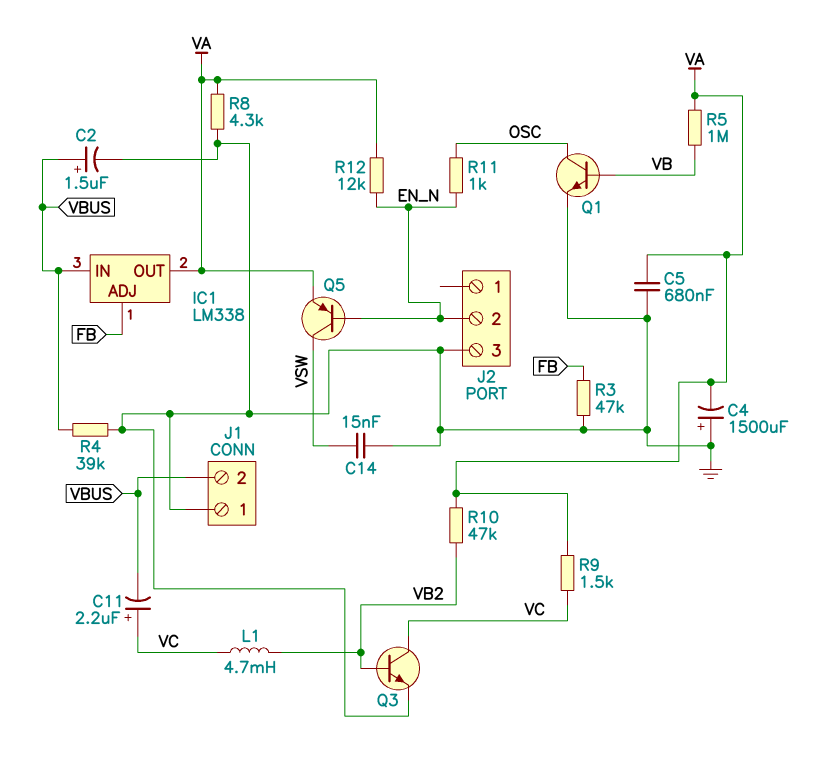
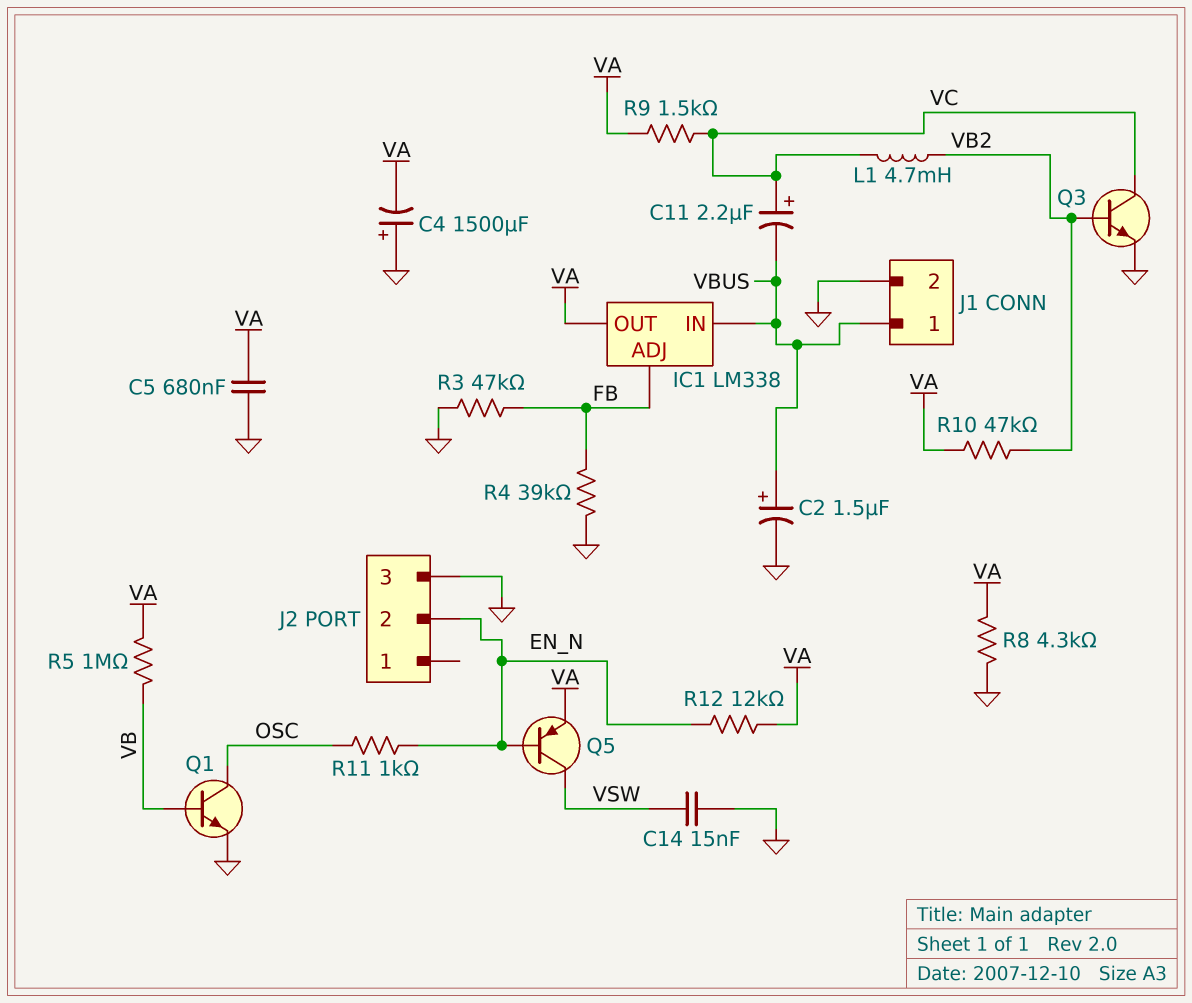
J1 pin 1: GND -> VBUS
J1 pin 2: VBUS -> GND
R4: 39k (GND, VBUS) -> 39k (FB, GND)

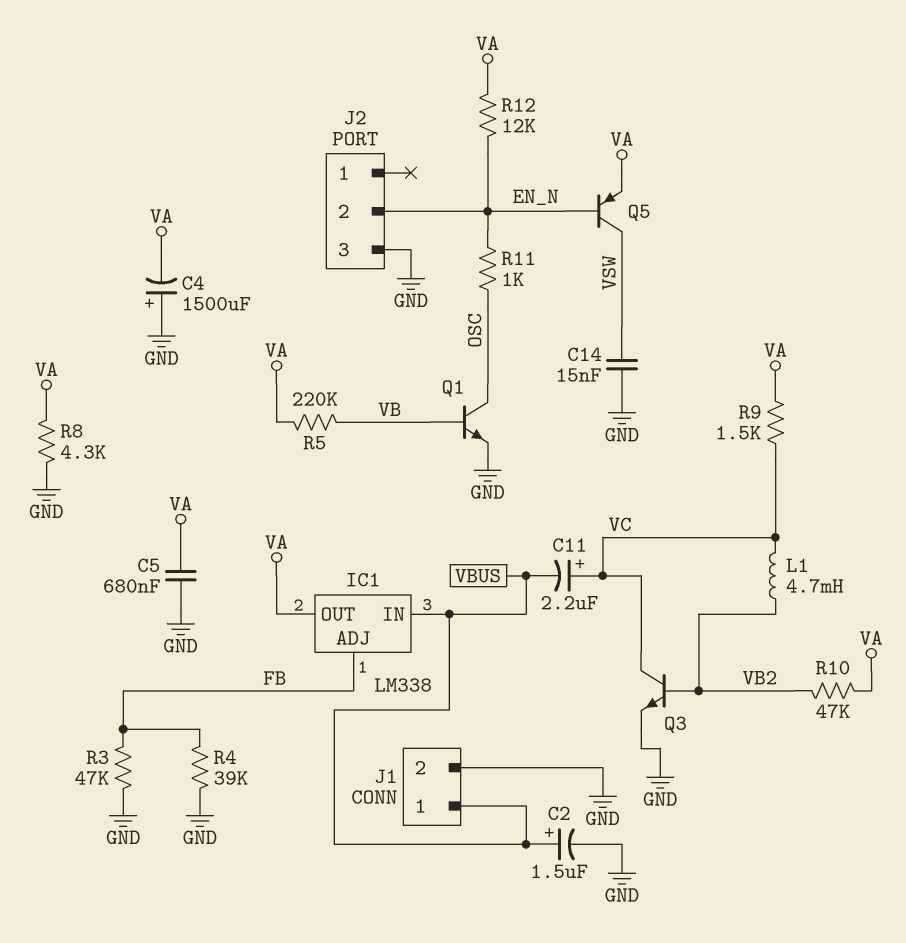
R5: 1M (VA, VB) -> 220k (VA, VB)

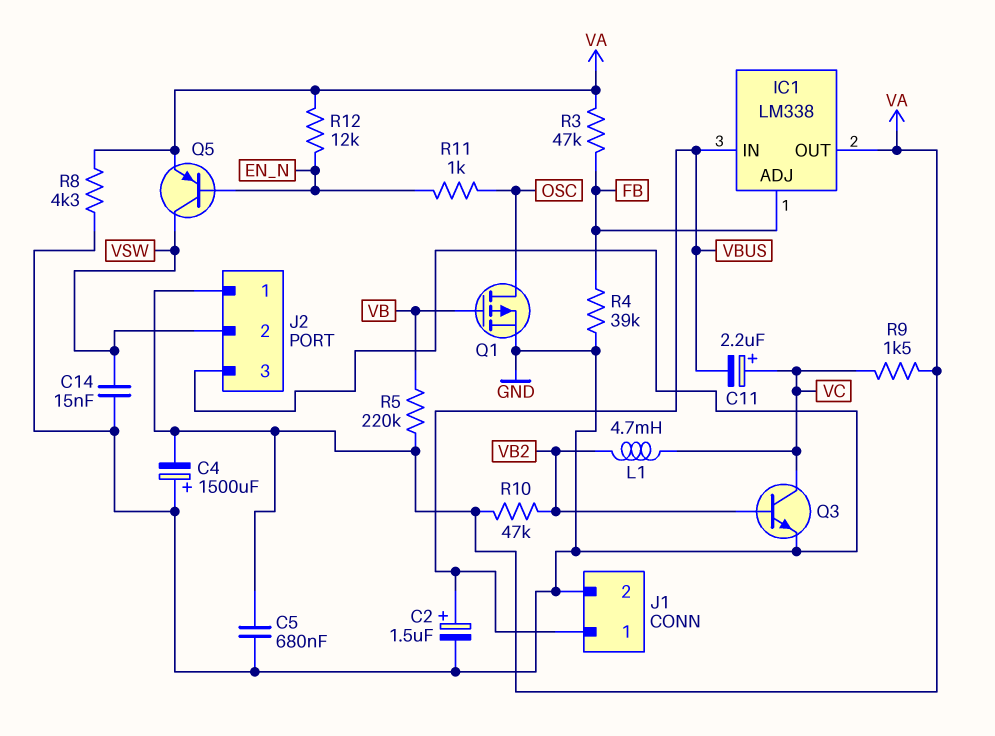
J2 pin 1: none -> VA
J2 pin 2: EN_N -> VSW
Q1: NPN (B VB, C OSC, E GND) -> PMOS (G VB, D OSC, S GND)
R3: 47k (FB, GND) -> 47k (FB, VA)

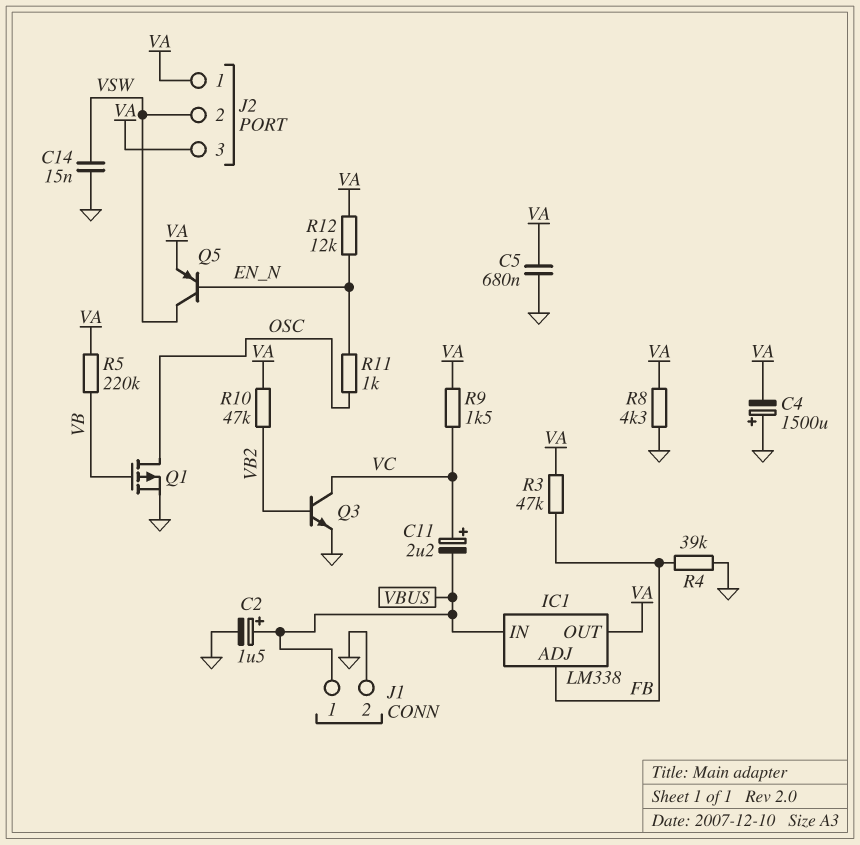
J2 pin 3: GND -> VA
L1: 4.7mH (VB2, VC) -> none

